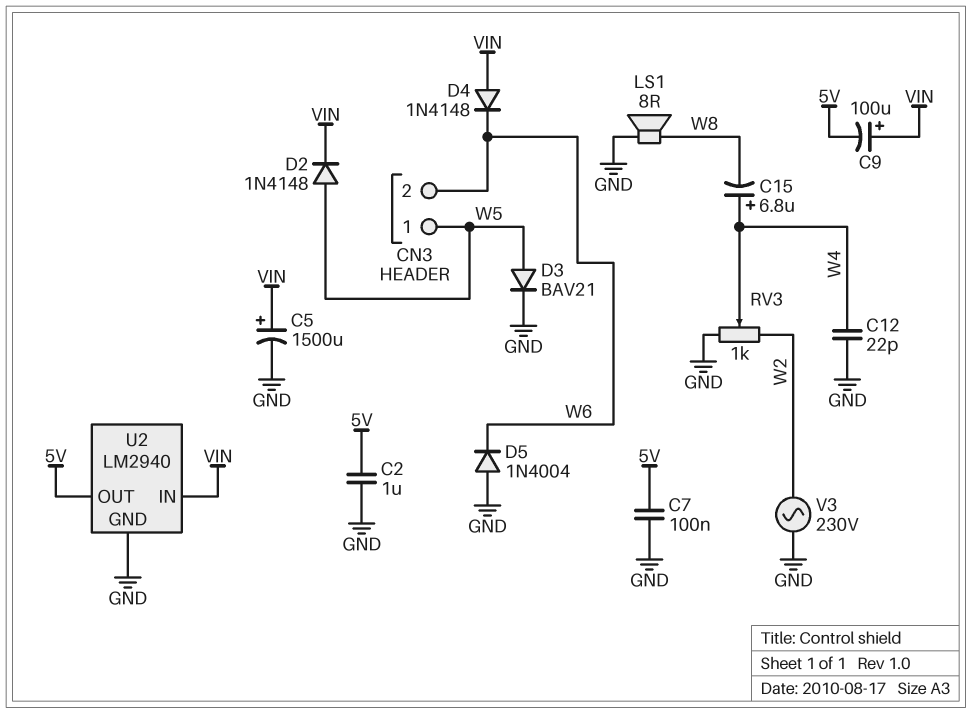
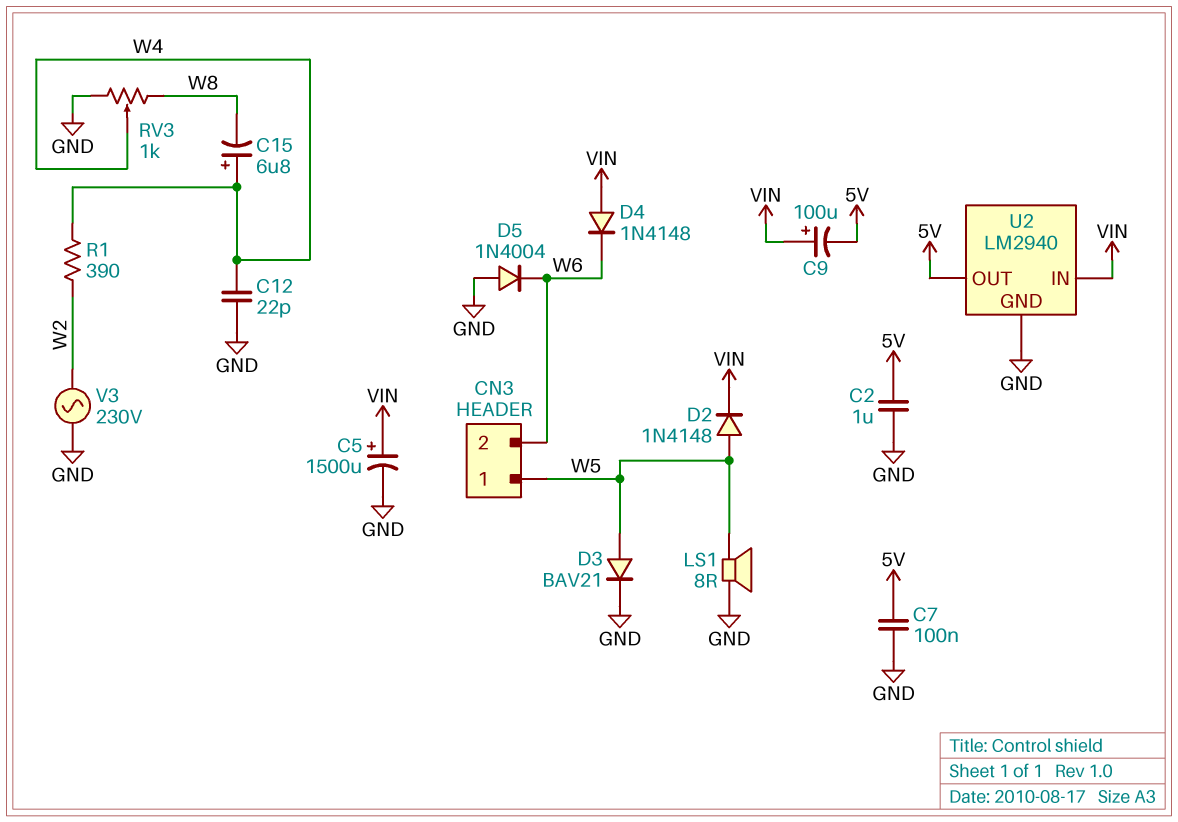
LS1: speaker 8R (GND, W8) -> speaker 8R (GND, W5)
R1: none -> 390 (W2, W4)
RV3: 1k (GND, W2, wiper W4) -> 1k (GND, W8, wiper W4)

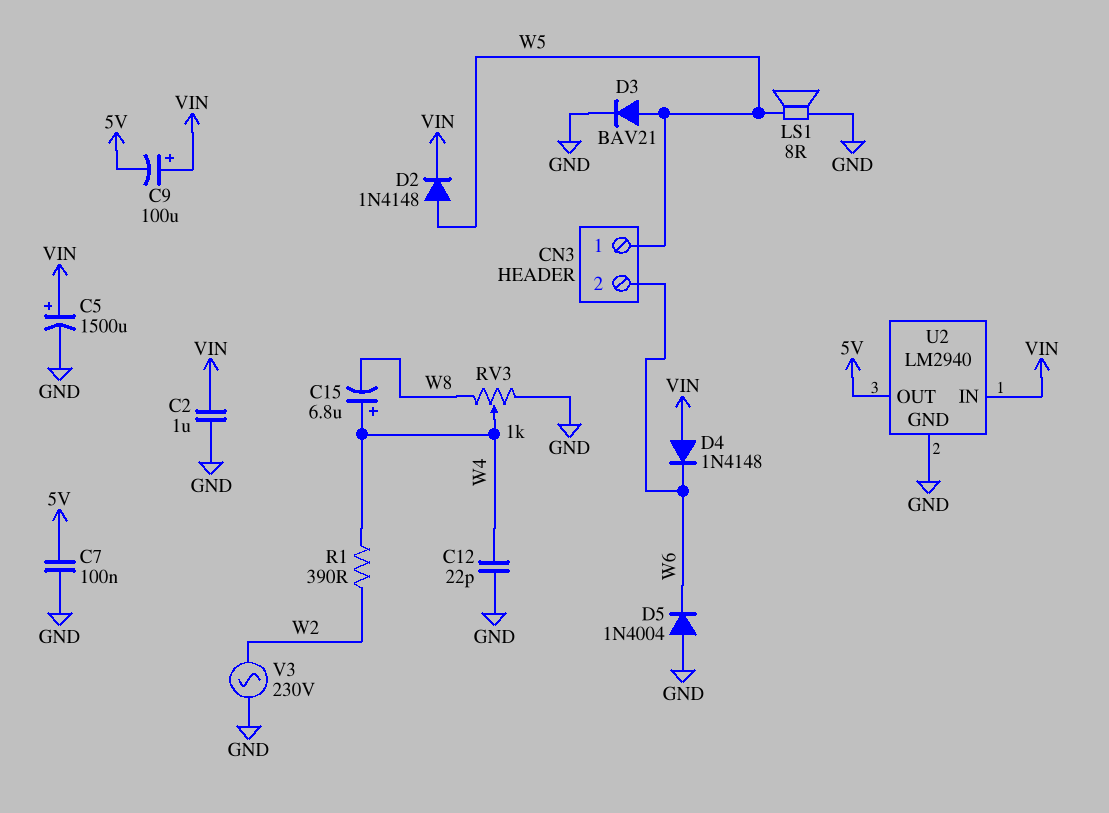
C2: 1uF (5V, GND) -> 1uF (GND, VIN)

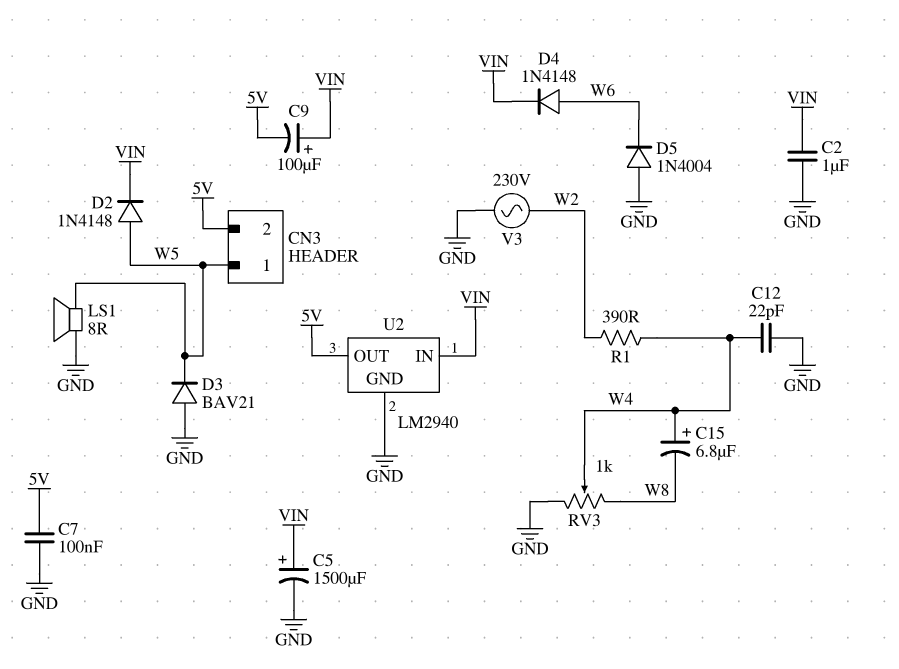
CN3 pin 2: W6 -> 5V
D3: diode BAV21 (A W5, K GND) -> diode BAV21 (A GND, K W5)
D4: diode 1N4148 (A VIN, K W6) -> diode 1N4148 (A W6, K VIN)

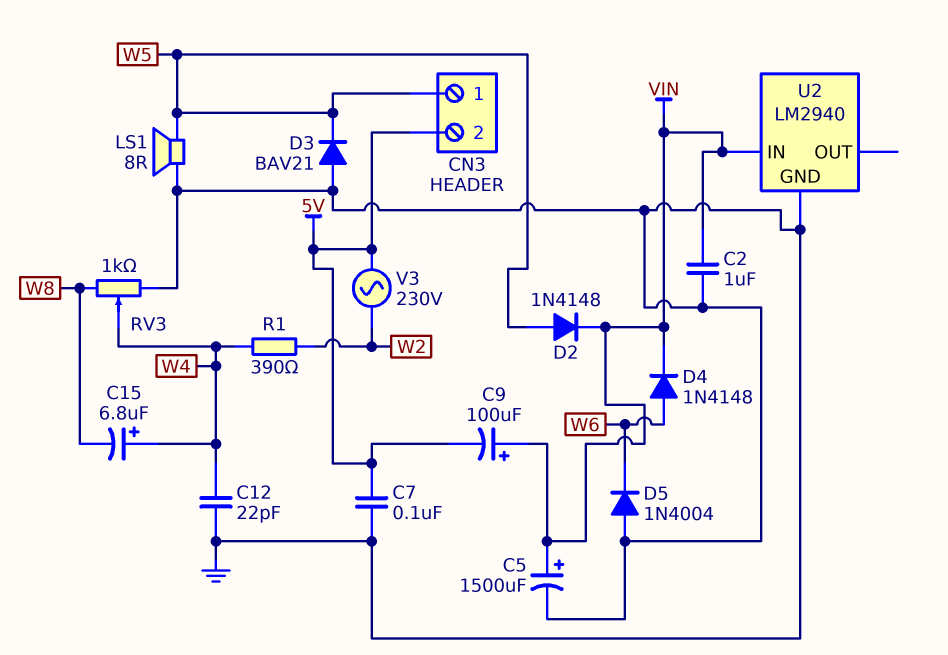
U2 pin OUT: 5V -> none
V3: AC 230V (GND, W2) -> AC 230V (5V, W2)

